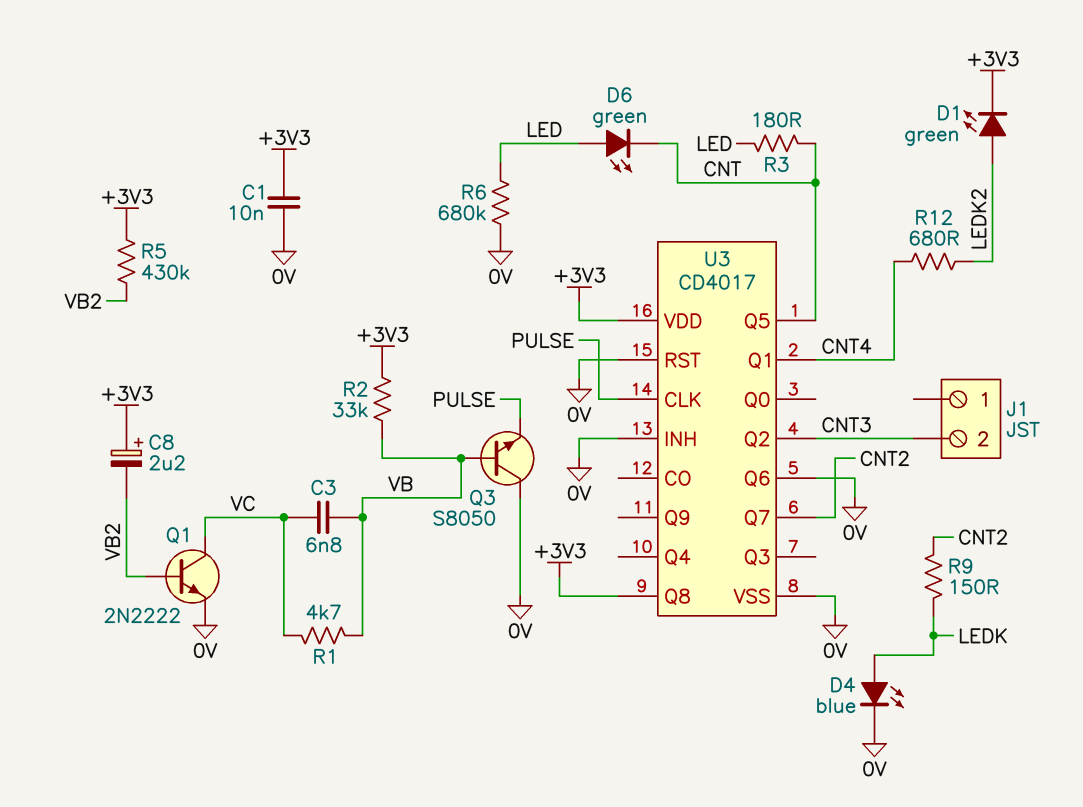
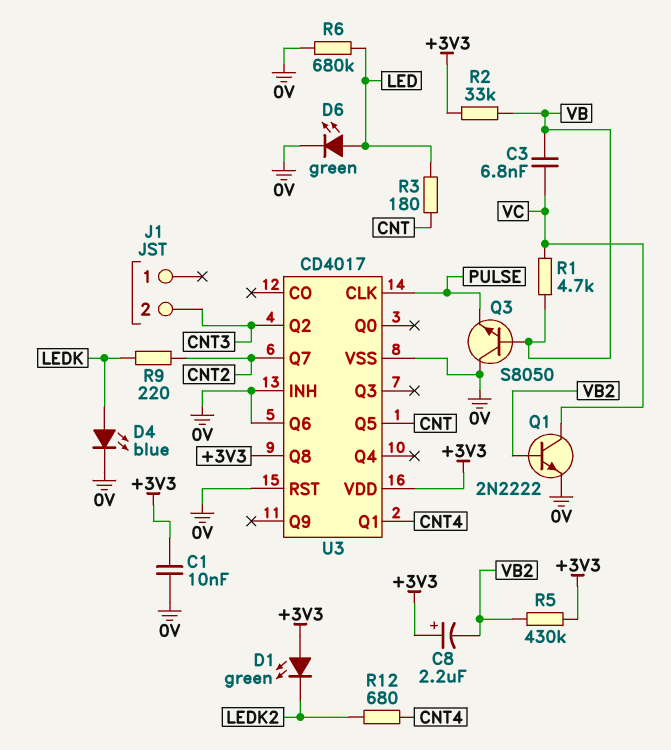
D1: LED green (A LEDK2, K +3V3) -> LED green (A +3V3, K LEDK2)
D6: LED green (A LED, K CNT) -> LED green (A LED, K 0V)
R9: 150 (CNT2, LEDK) -> 220 (CNT2, LEDK)

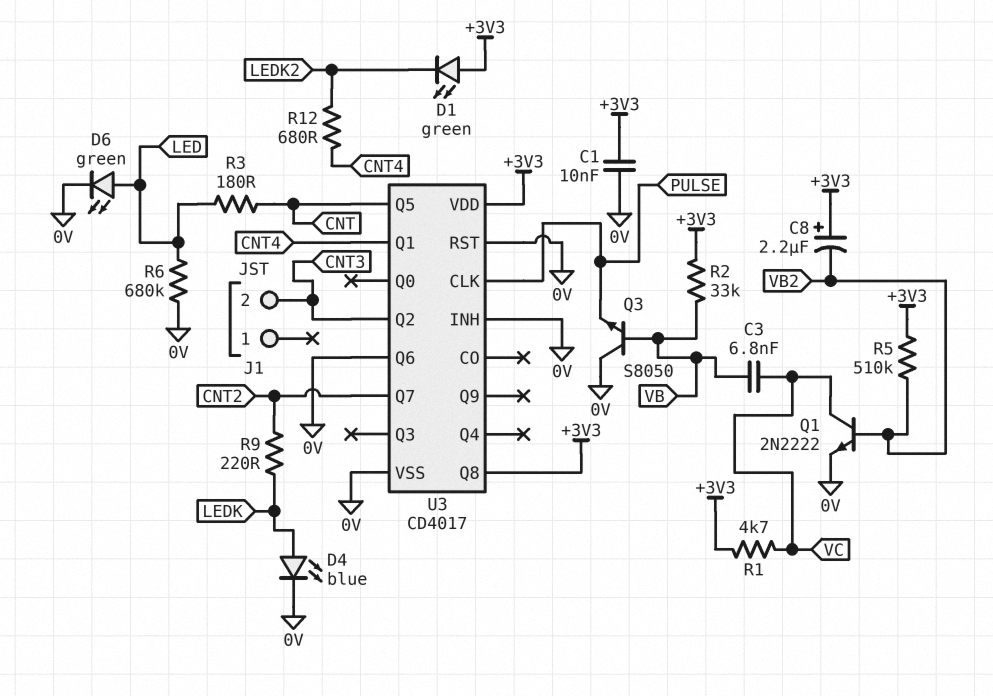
R1: 4.7k (VB, VC) -> 4.7k (+3V3, VC)
R5: 430k (+3V3, VB2) -> 510k (+3V3, VB2)

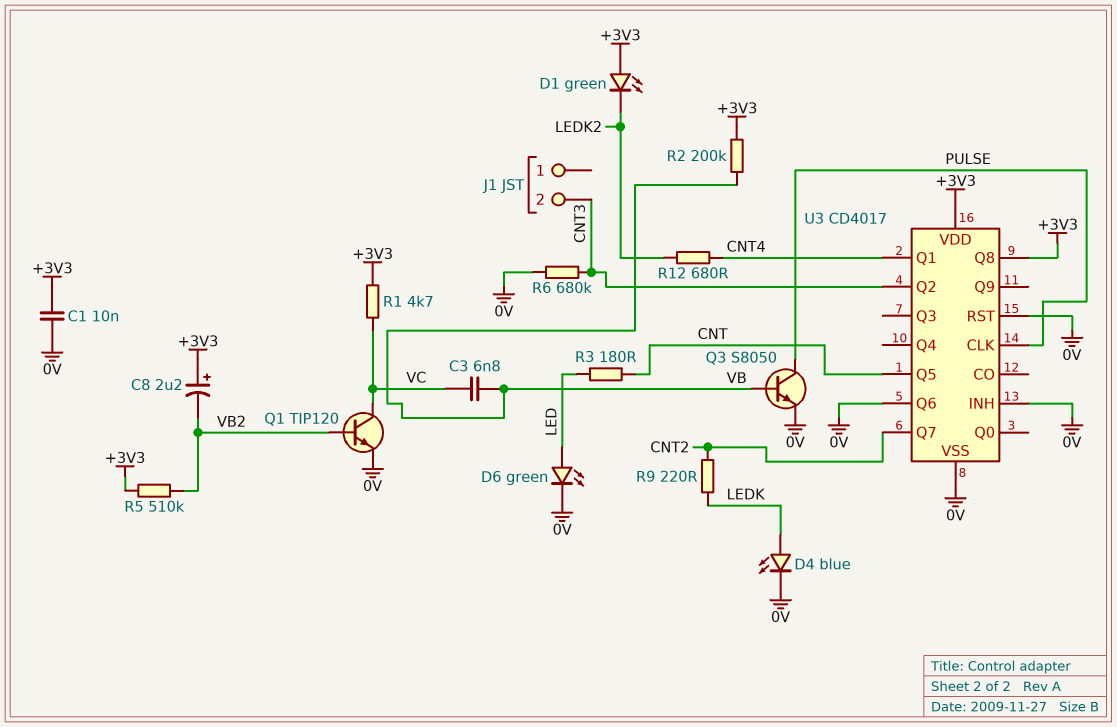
Q1: NPN 2N2222 (B VB2, C VC, E 0V) -> NPN TIP120 (B VB2, C VC, E 0V)
Q3: NPN S8050 (B VB, C 0V, E PULSE) -> NPN S8050 (B VB, C PULSE, E 0V)
R2: 33k (+3V3, VB) -> 200k (+3V3, VB)
R6: 680k (0V, LED) -> 680k (0V, CNT3)

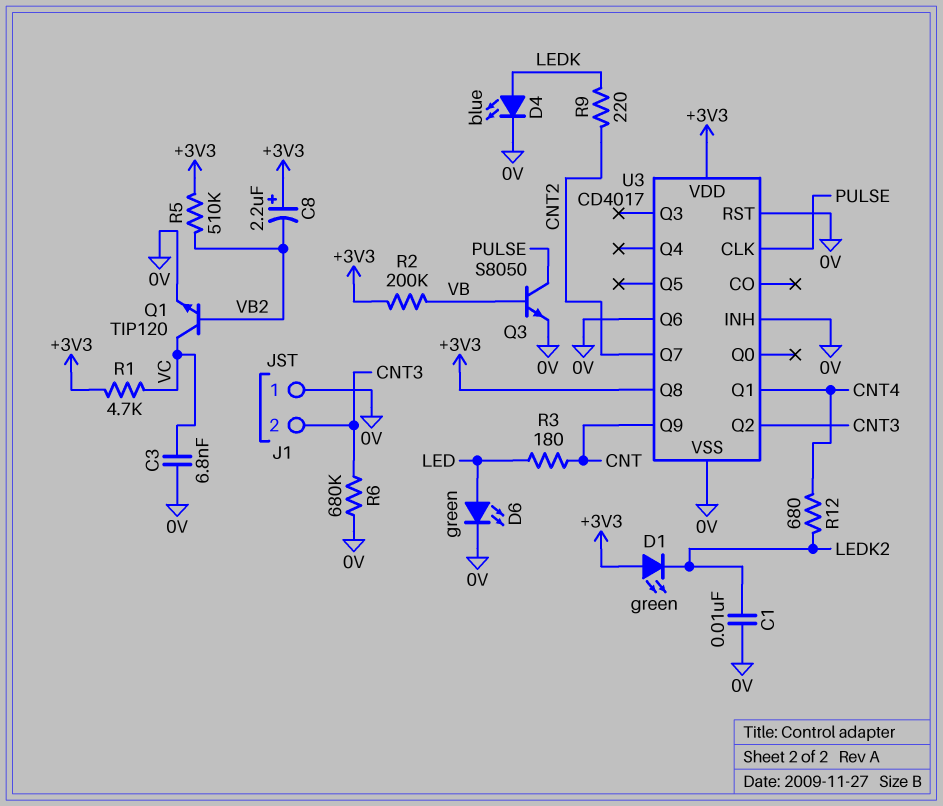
C1: 10nF (+3V3, 0V) -> 10nF (0V, LEDK2)
C3: 6.8nF (VB, VC) -> 6.8nF (0V, VC)
J1 pin 1: none -> 0V
U3 pin Q5: CNT -> none
U3 pin Q9: none -> CNT

